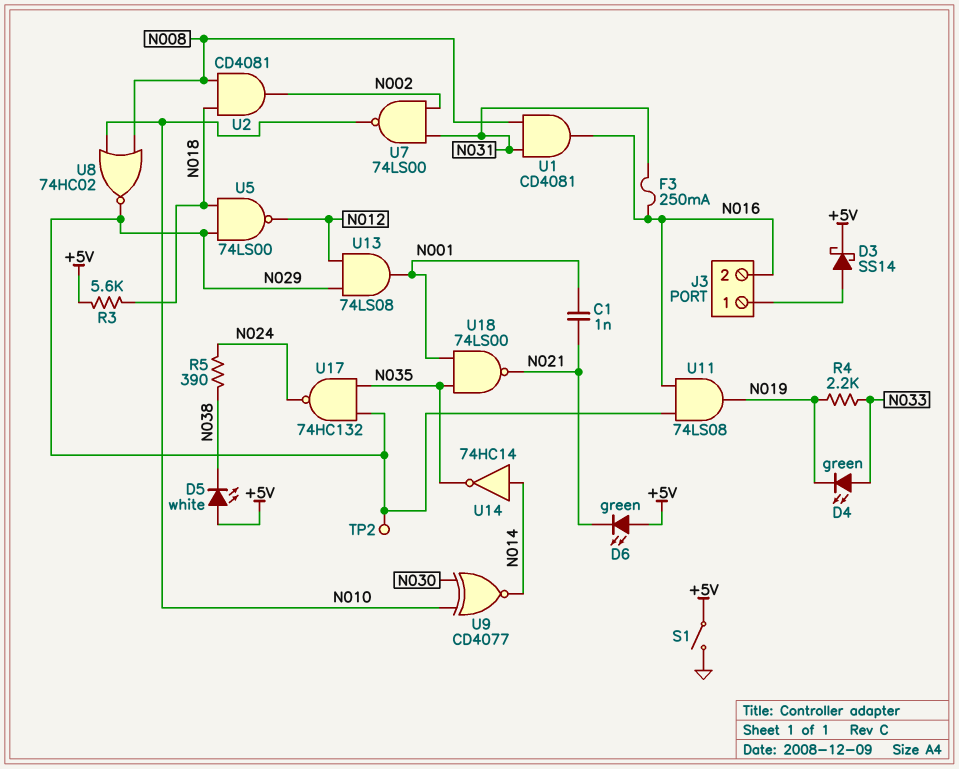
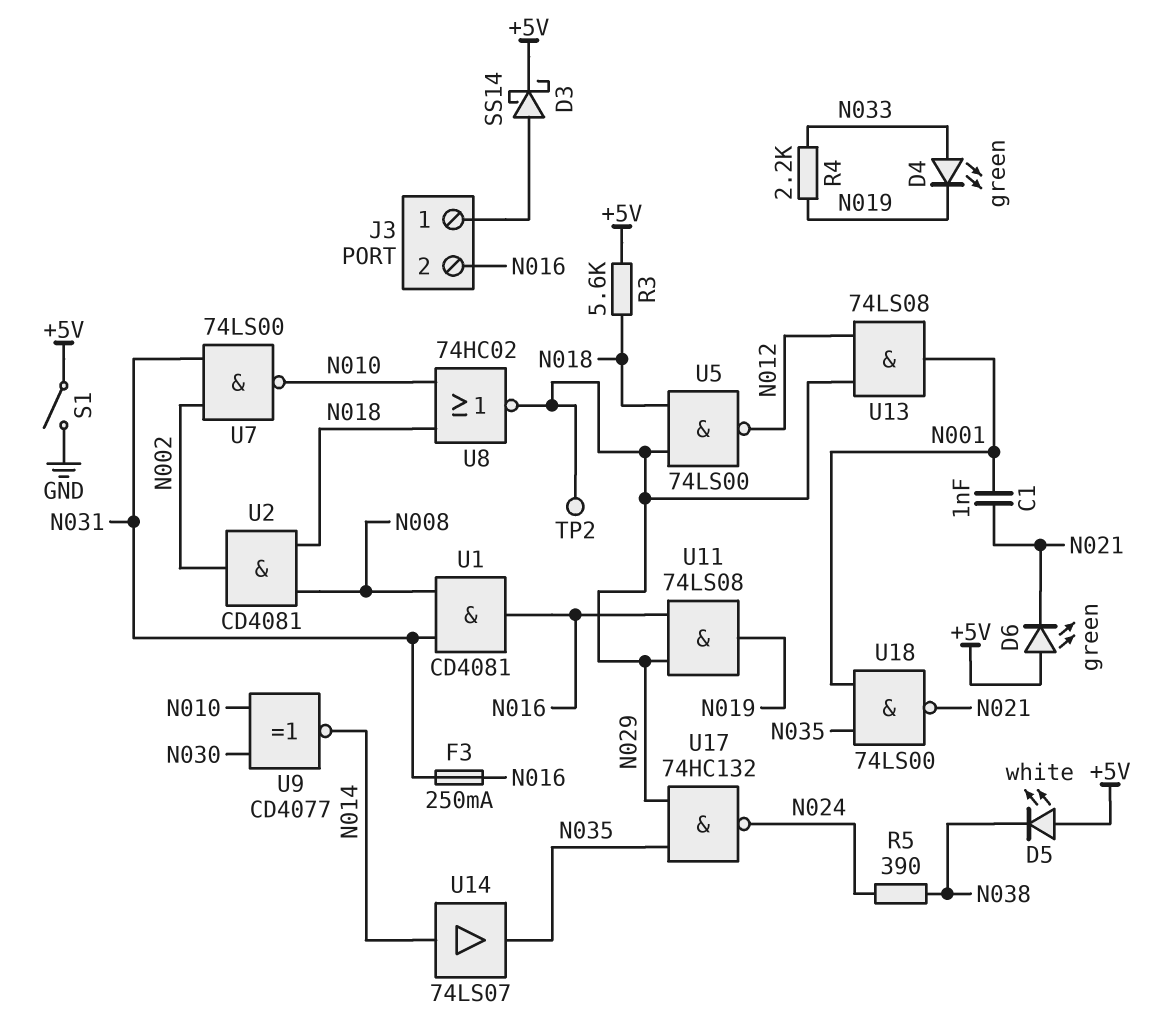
U8: NOR 74HC02 (in N008, in N010, out N029) -> NOR 74HC02 (in N010, in N018, out N029)
U14: NOT 74HC14 (in N014, out N035) -> buffer 74LS07 (in N014, out N035)

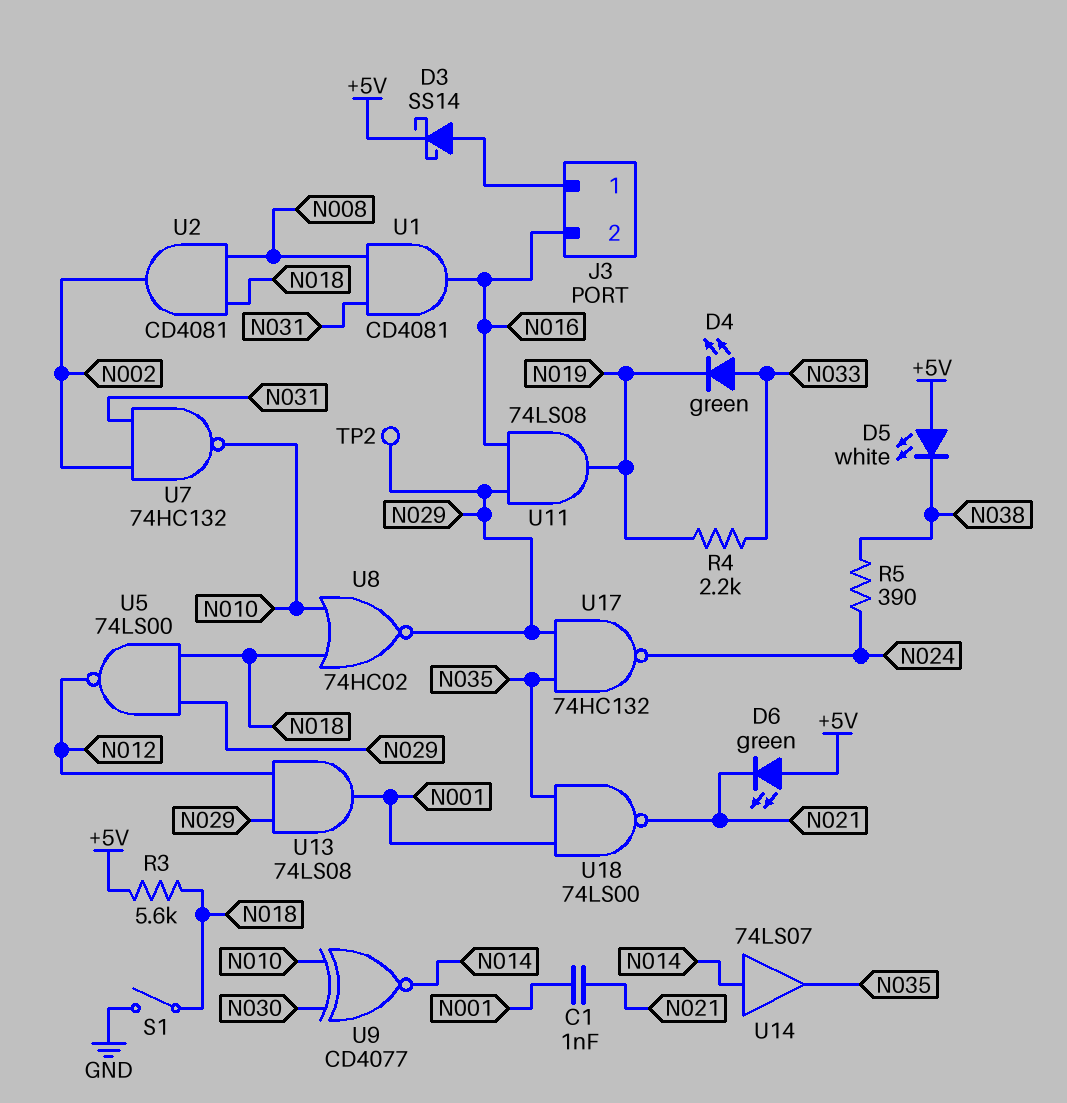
F3: 250mA (N016, N031) -> none
S1: switch (+5V, GND) -> switch (GND, N018)
U7: NAND 74LS00 (in N002, in N031, out N010) -> NAND 74HC132 (in N002, in N031, out N010)

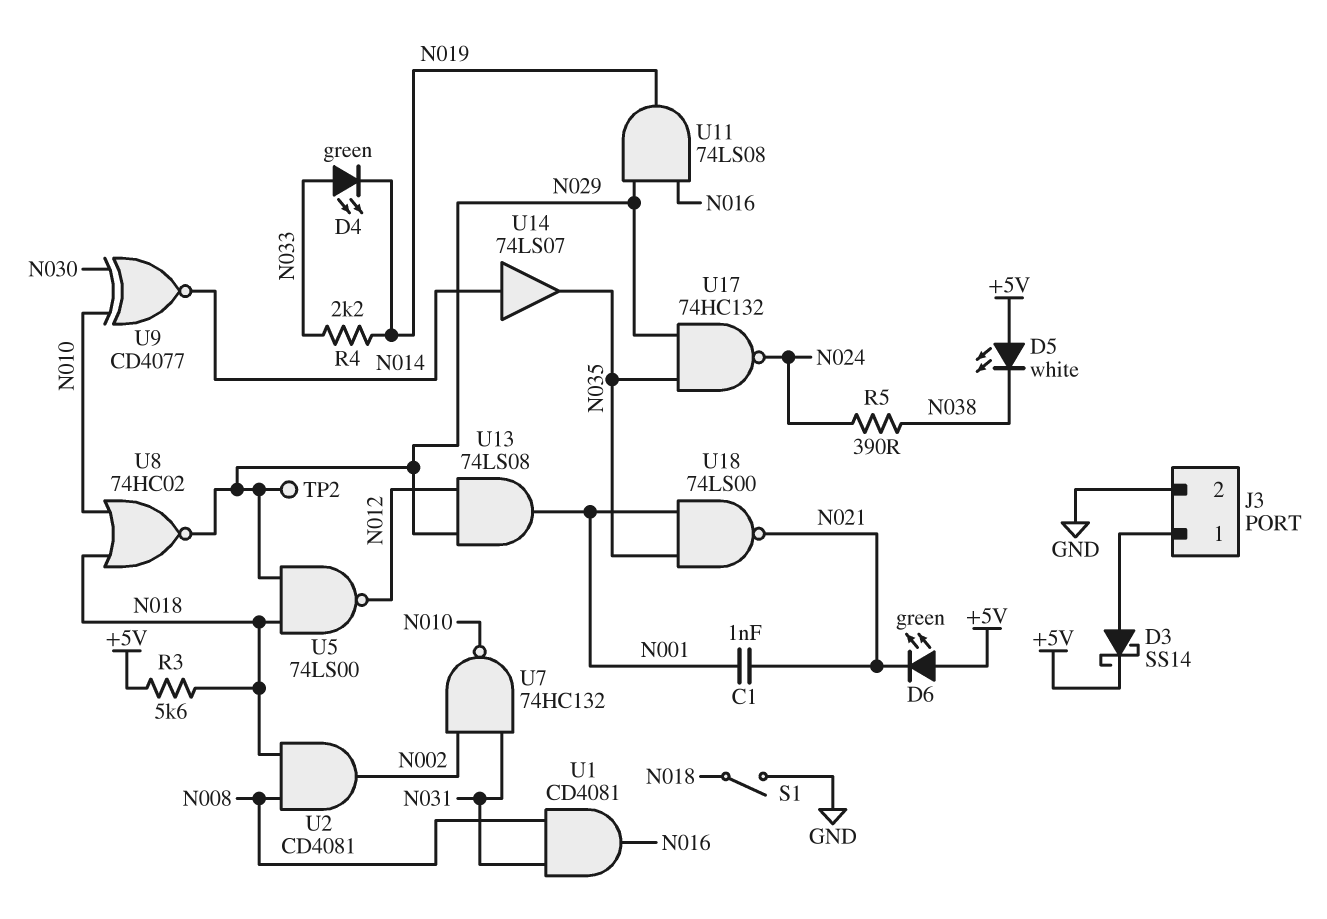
J3 pin 2: N016 -> GND

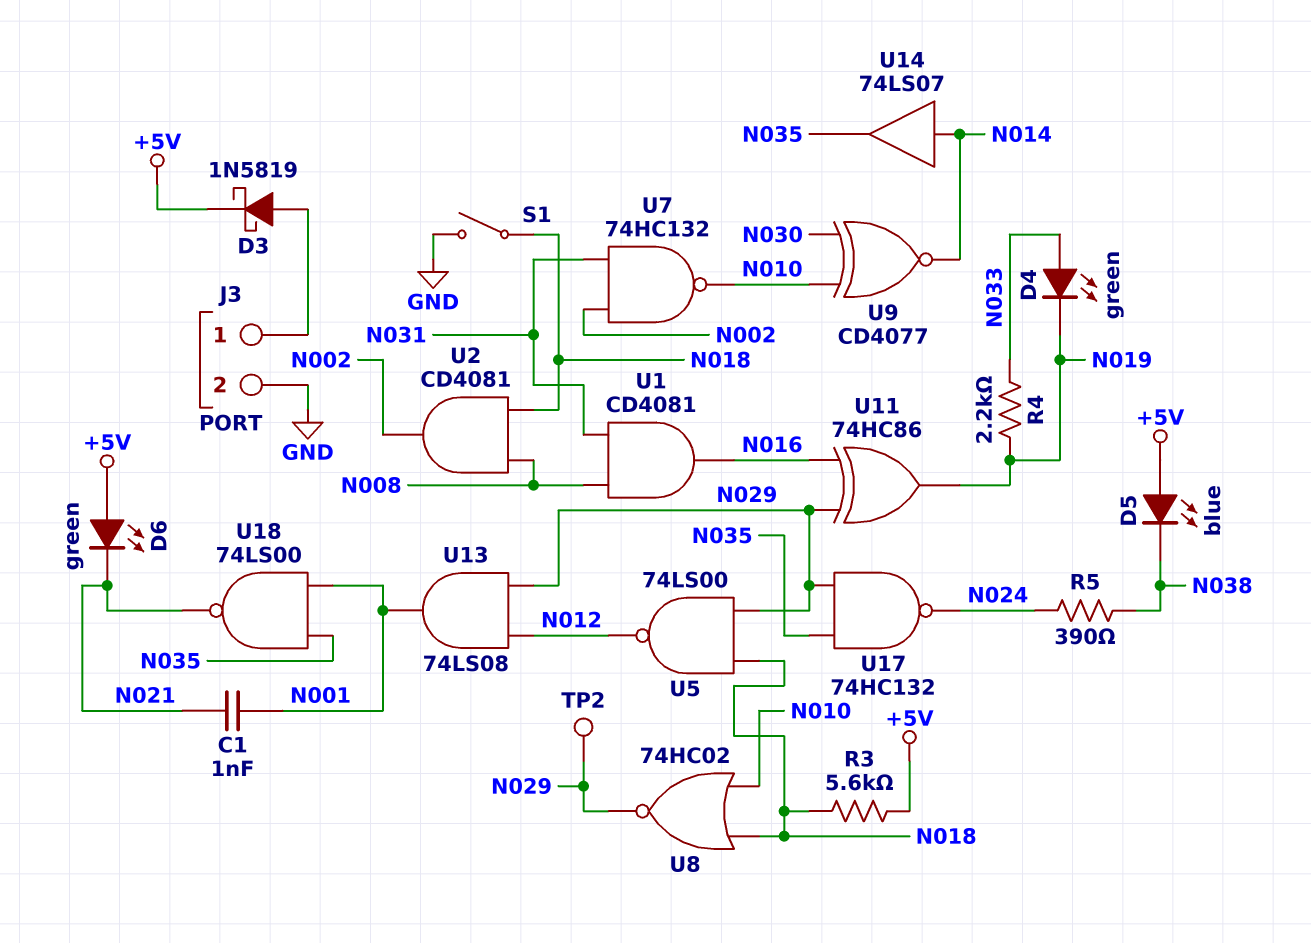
D3: schottky SS14 (A J3/1, K +5V) -> schottky 1N5819 (A J3/1, K +5V)
D5: LED white (A +5V, K N038) -> LED blue (A +5V, K N038)
U11: AND 74LS08 (in N016, in N029, out N019) -> XOR 74HC86 (in N016, in N029, out N019)

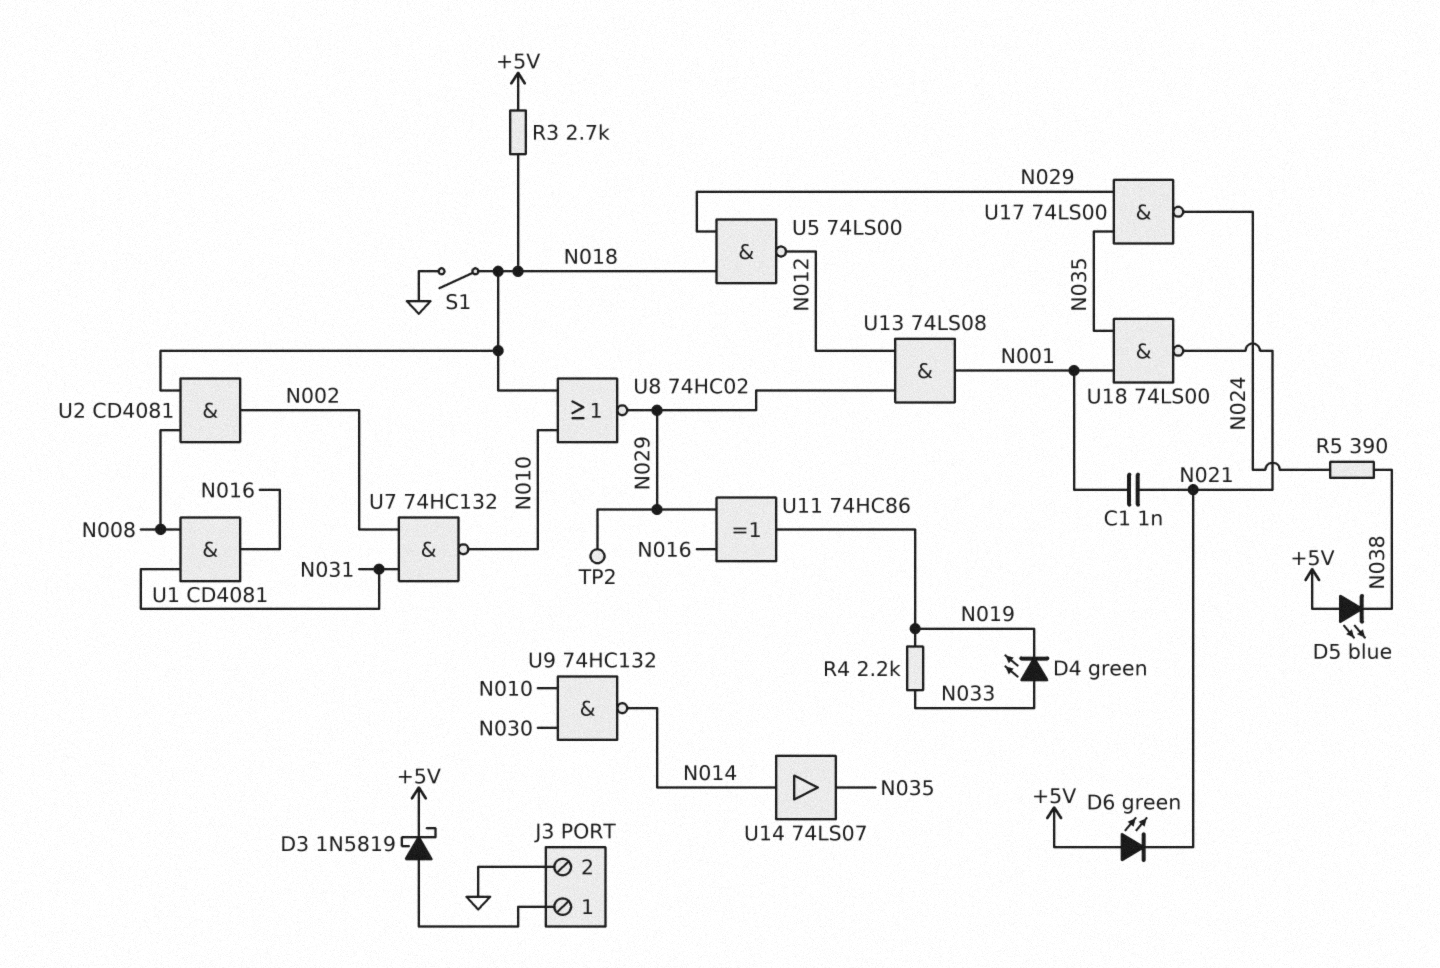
R3: 5.6k (+5V, N018) -> 2.7k (+5V, N018)
U9: XNOR CD4077 (in N010, in N030, out N014) -> NAND 74HC132 (in N010, in N030, out N014)
U17: NAND 74HC132 (in N029, in N035, out N024) -> NAND 74LS00 (in N029, in N035, out N024)

